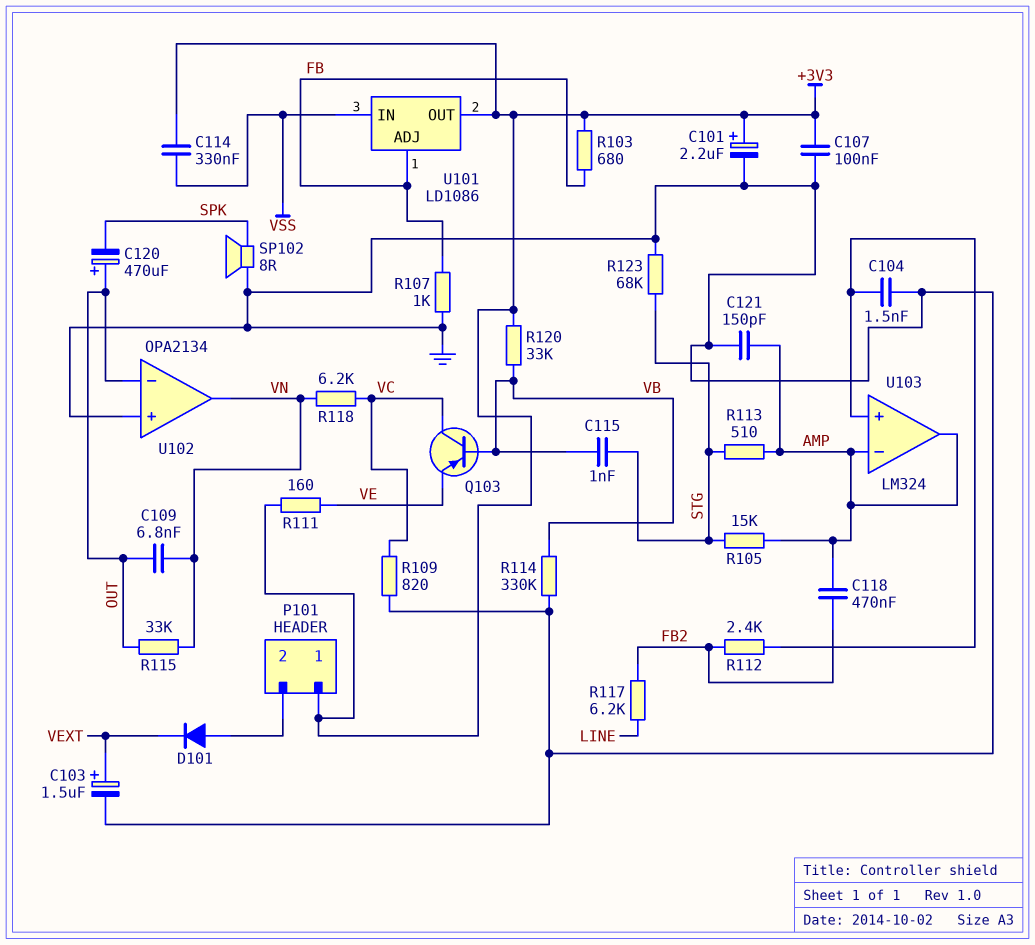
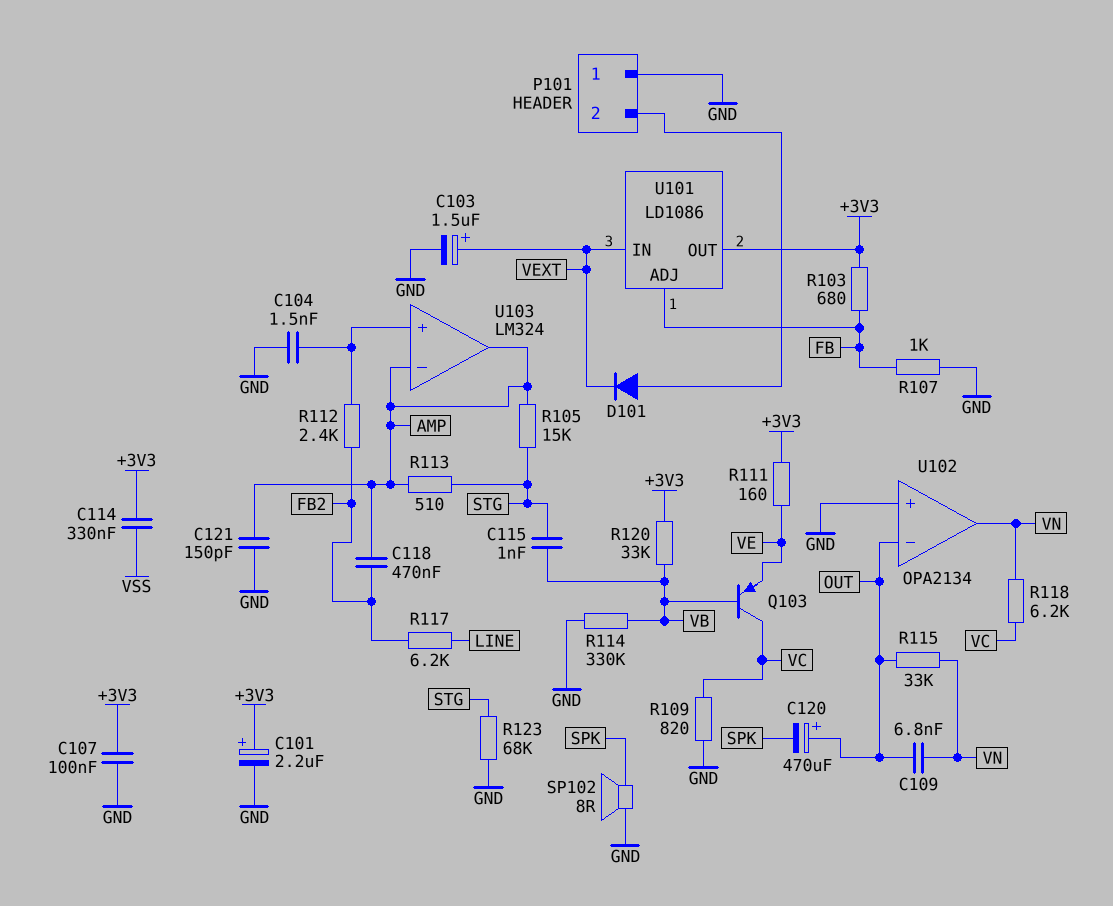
P101 pin 1: +3V3 -> GND
U101 pin IN: VSS -> VEXT

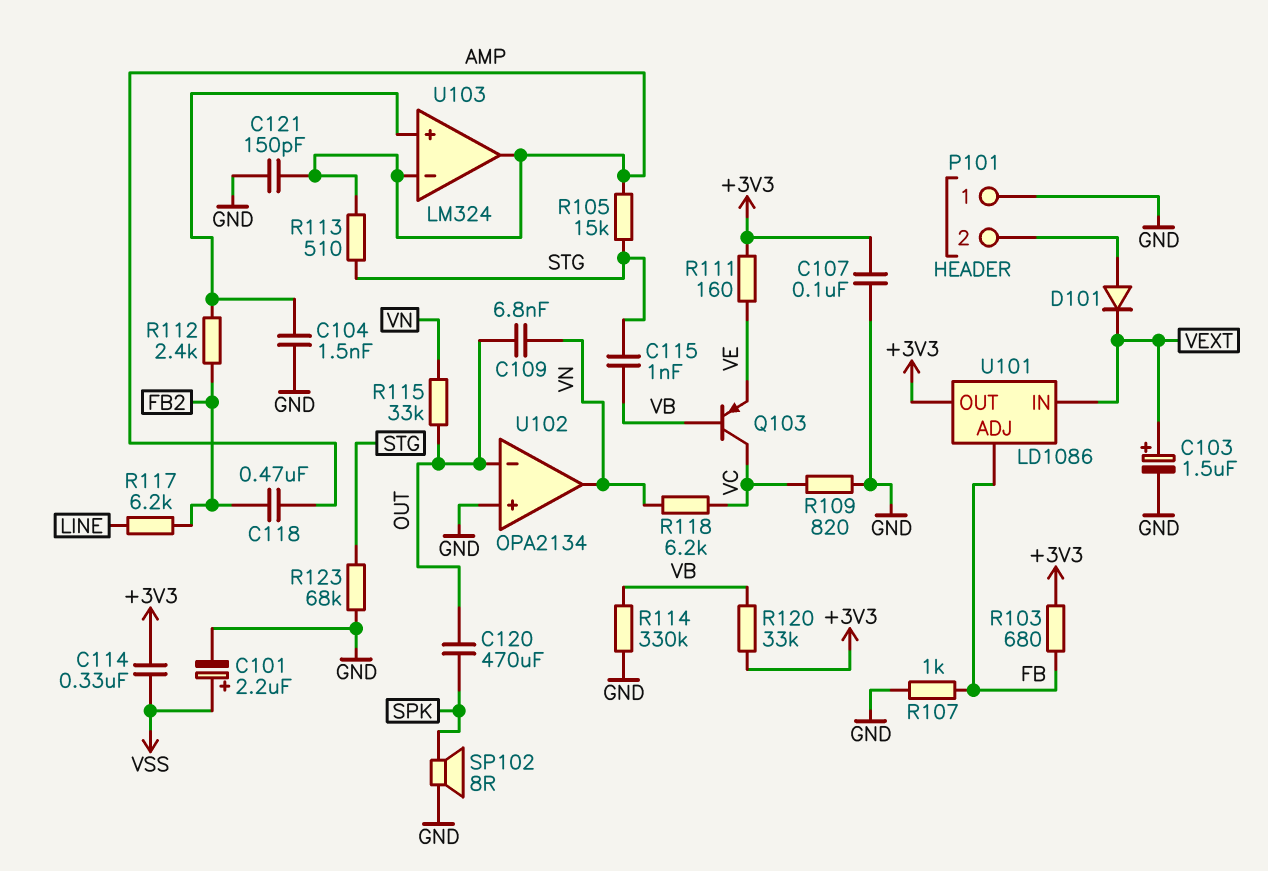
C101: 2.2uF (plus +3V3, minus GND) -> 2.2uF (plus VSS, minus GND)
C120: 470uF (plus OUT, minus SPK) -> 470uF (OUT, SPK)

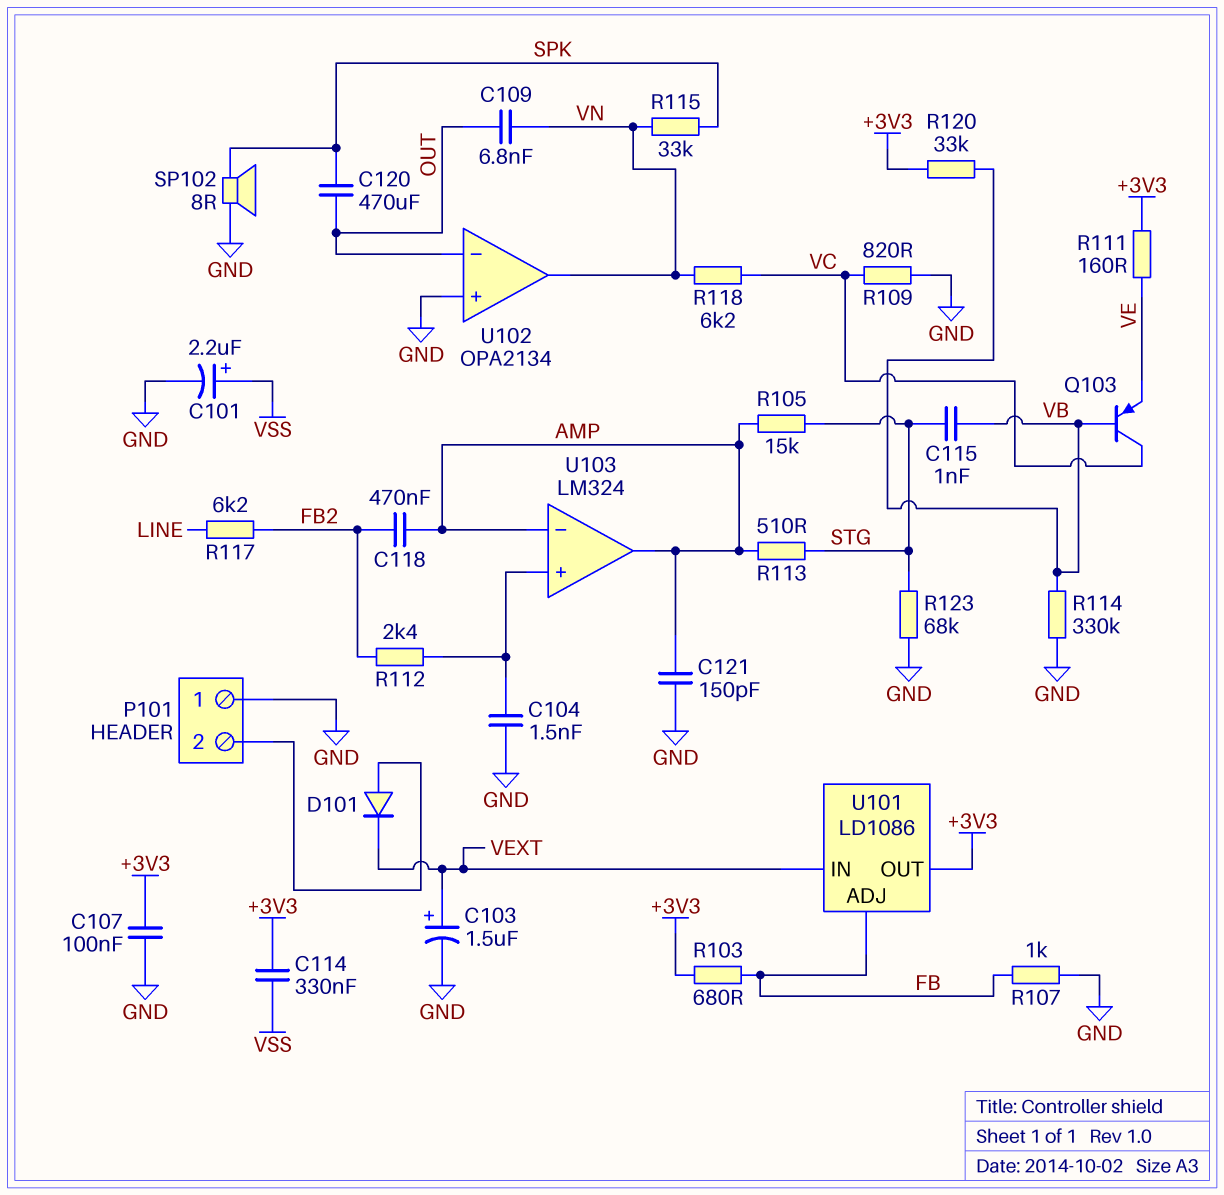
R115: 33k (OUT, VN) -> 33k (SPK, VN)

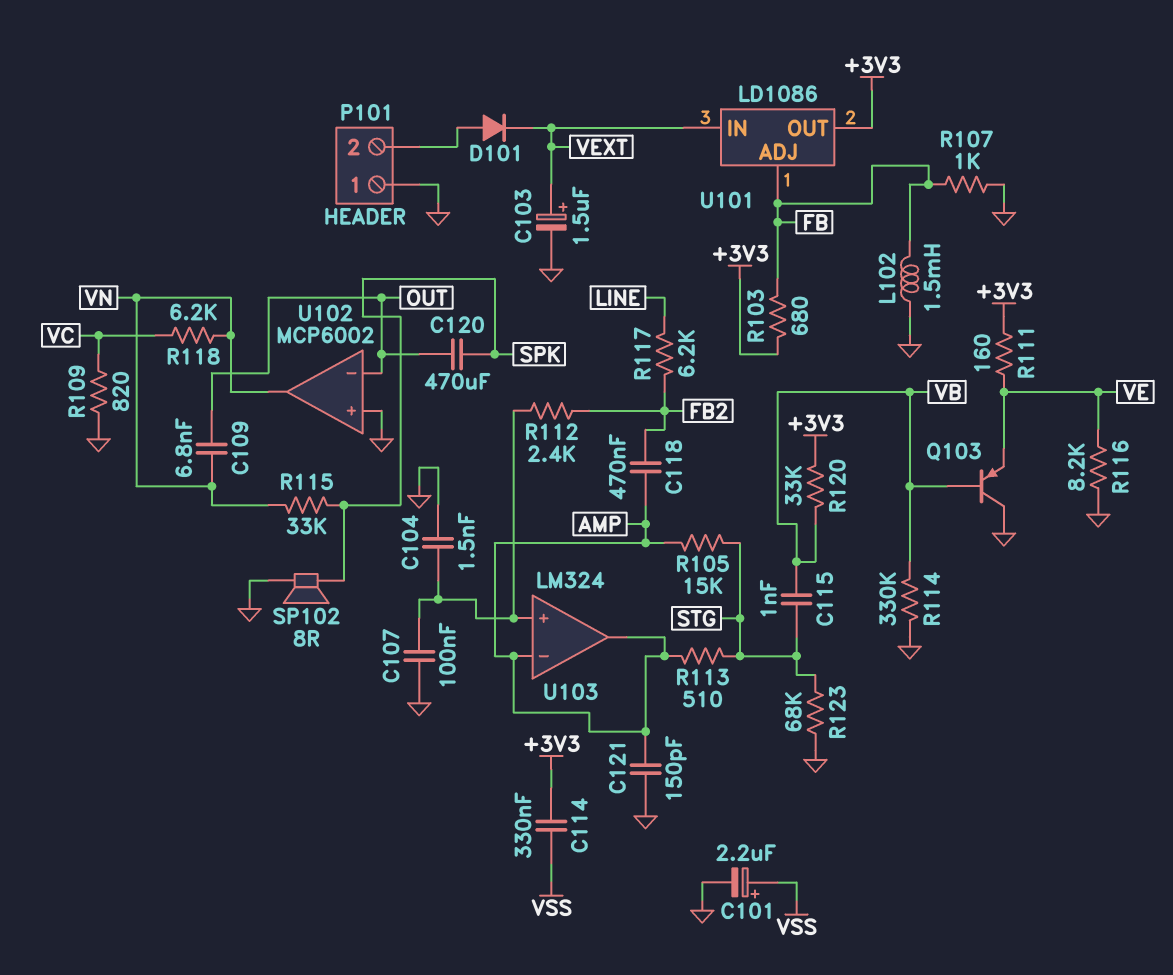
C107: 100nF (+3V3, GND) -> 100nF (GND, U103/in+)
L102: none -> 1.5mH (FB, GND)
Q103: PNP (B VB, C VC, E VE) -> PNP (B VB, C GND, E VE)
R116: none -> 8.2k (GND, VE)
U102: OPA2134 -> MCP6002

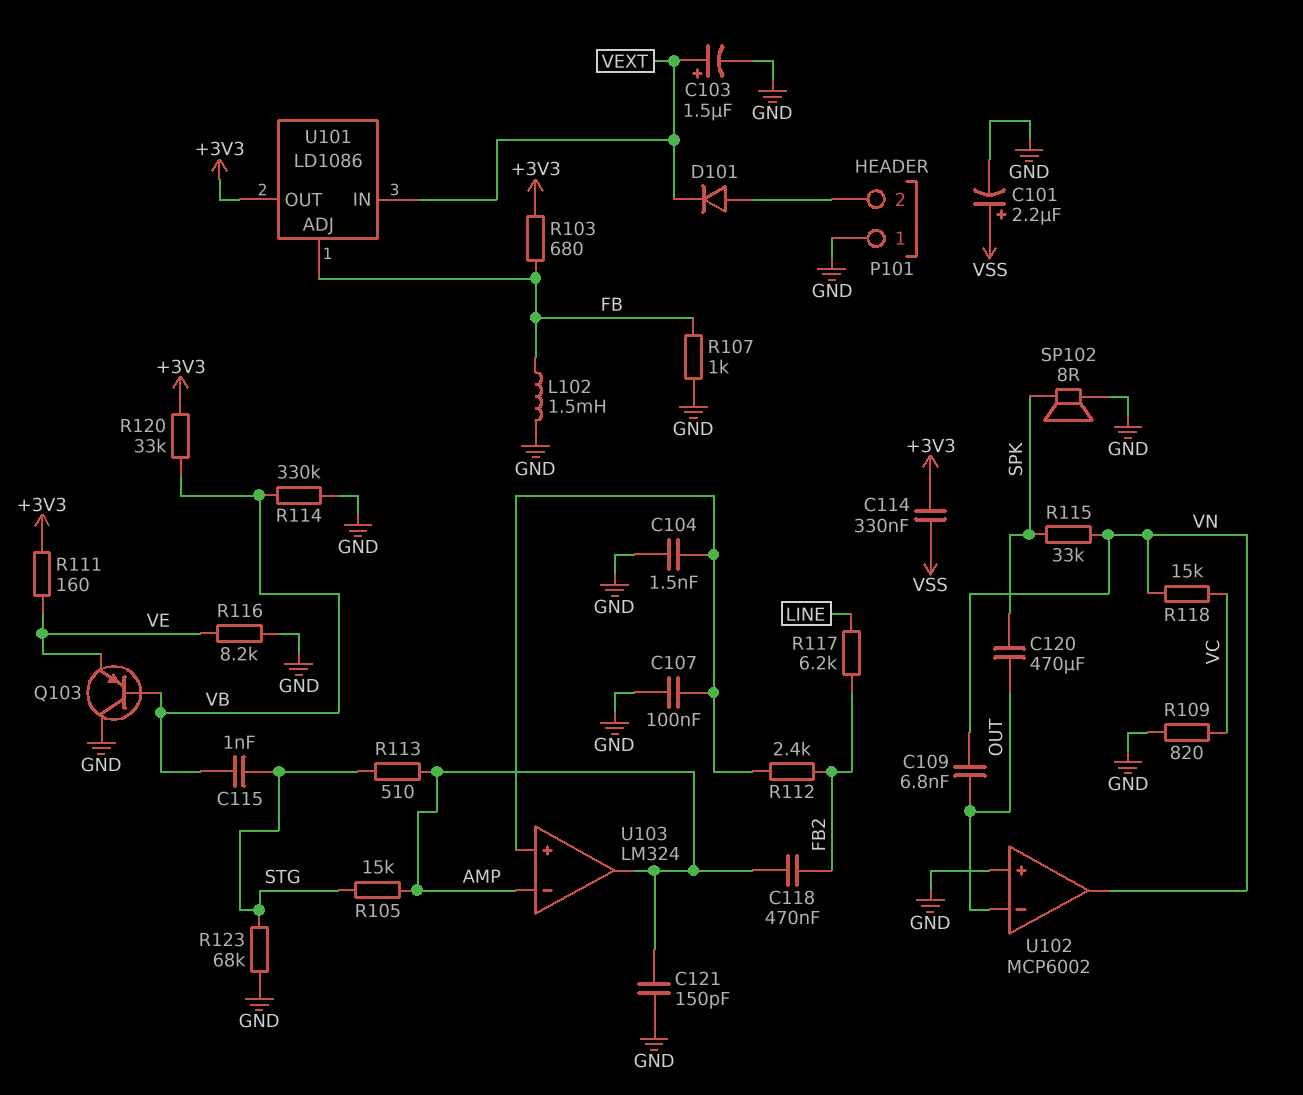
R118: 6.2k (VC, VN) -> 15k (VC, VN)

